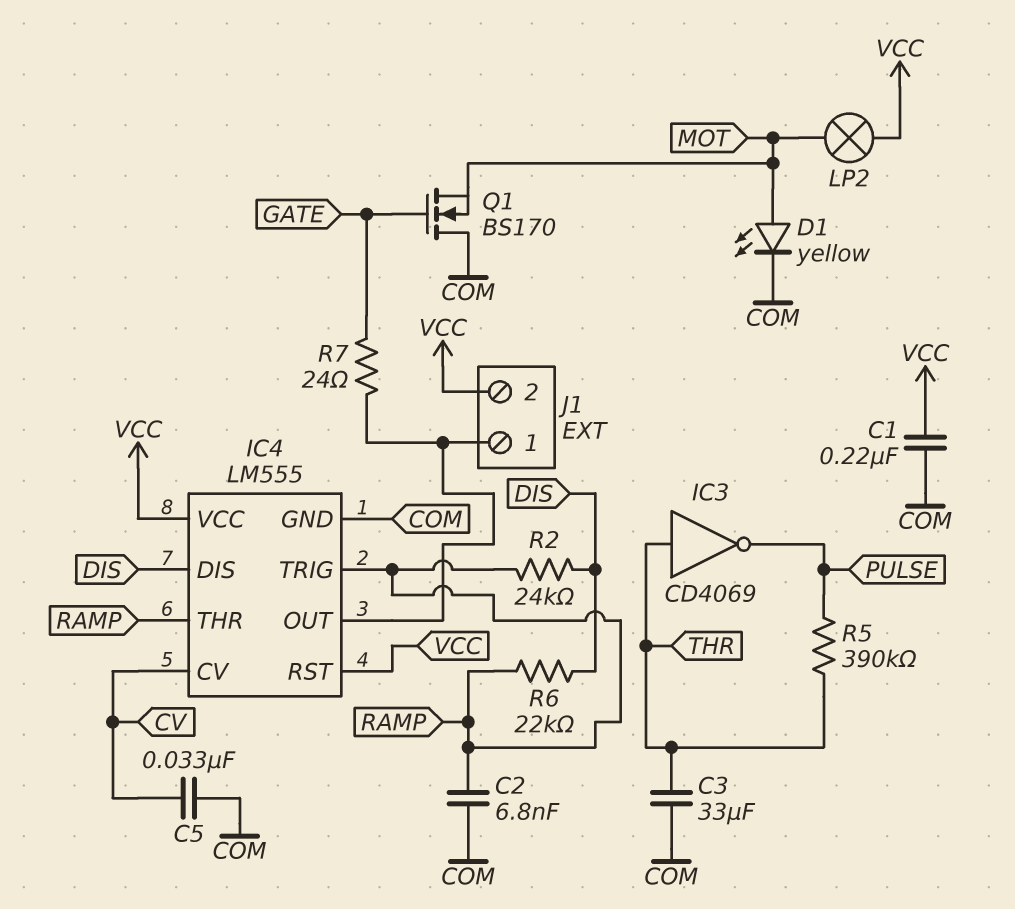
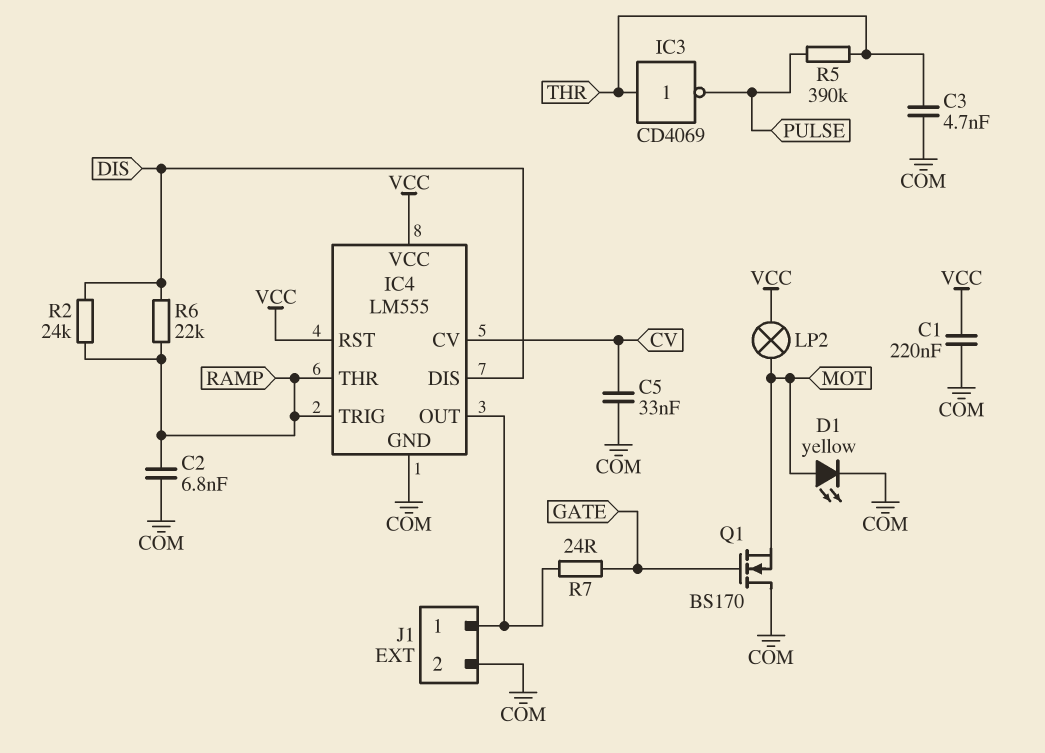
C3: 33uF (COM, THR) -> 4.7nF (COM, THR)
J1 pin 2: VCC -> COM

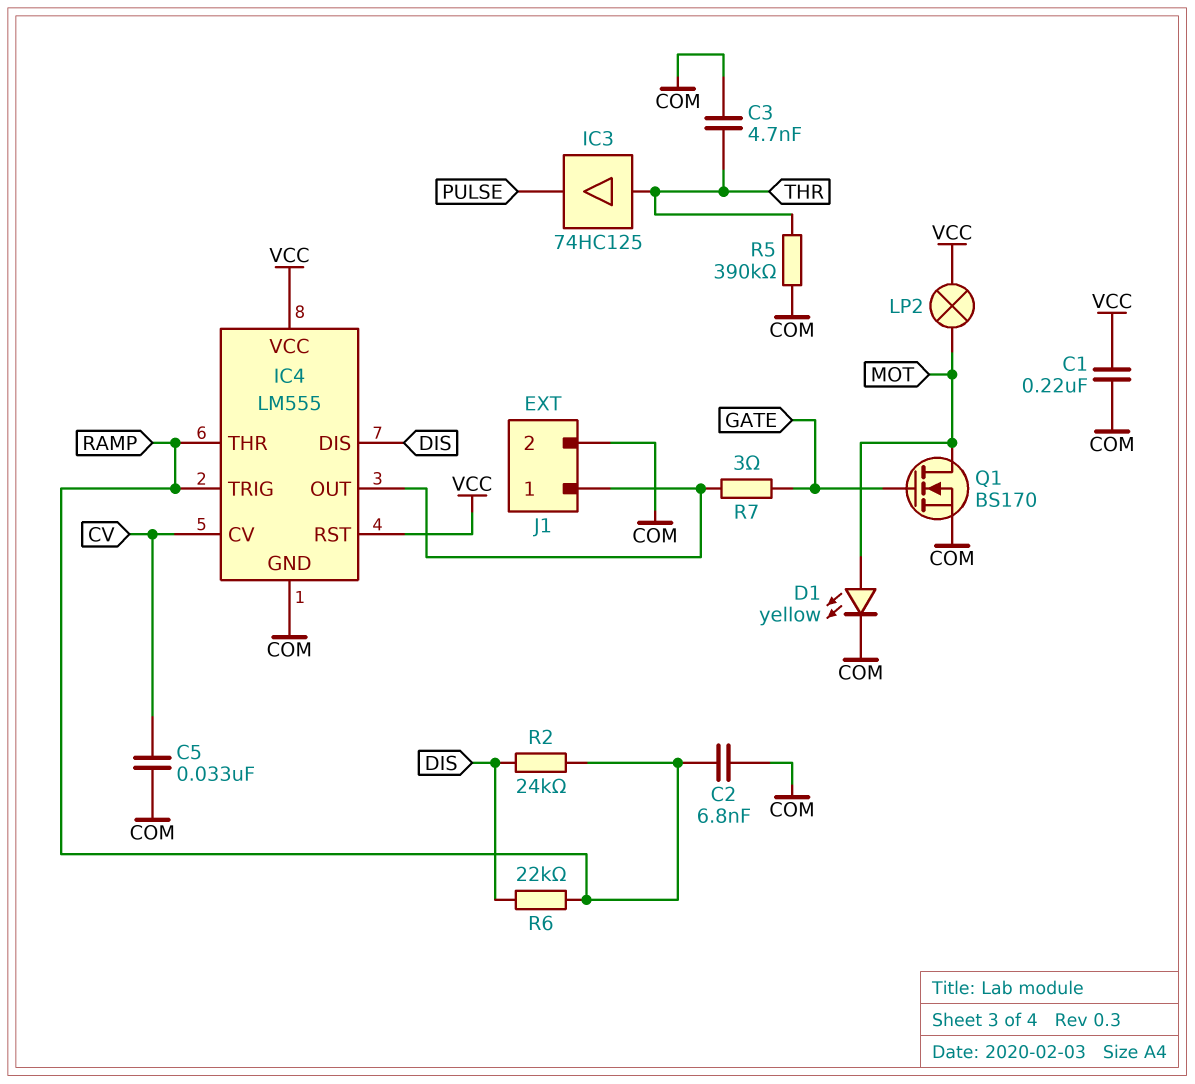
IC3: NOT CD4069 (in THR, out PULSE) -> buffer 74HC125 (in THR, out PULSE)
Q1: NMOS BS170 (G GATE, D COM, S MOT) -> NMOS BS170 (G GATE, D MOT, S COM)
R5: 390k (PULSE, THR) -> 390k (COM, THR)
R7: 24 (GATE, IC4/OUT) -> 3 (GATE, IC4/OUT)

